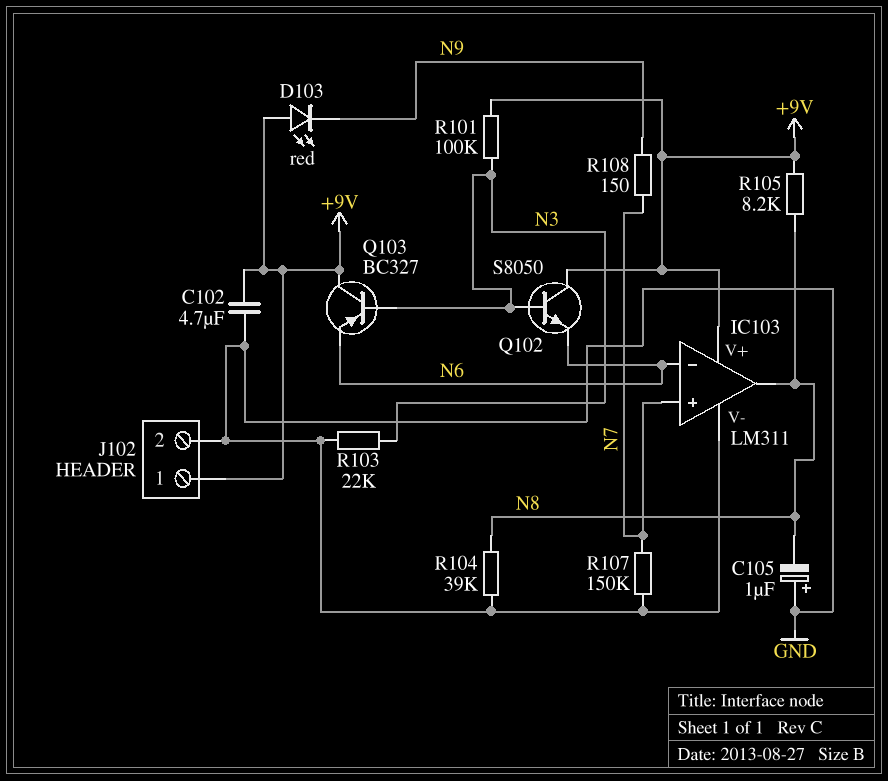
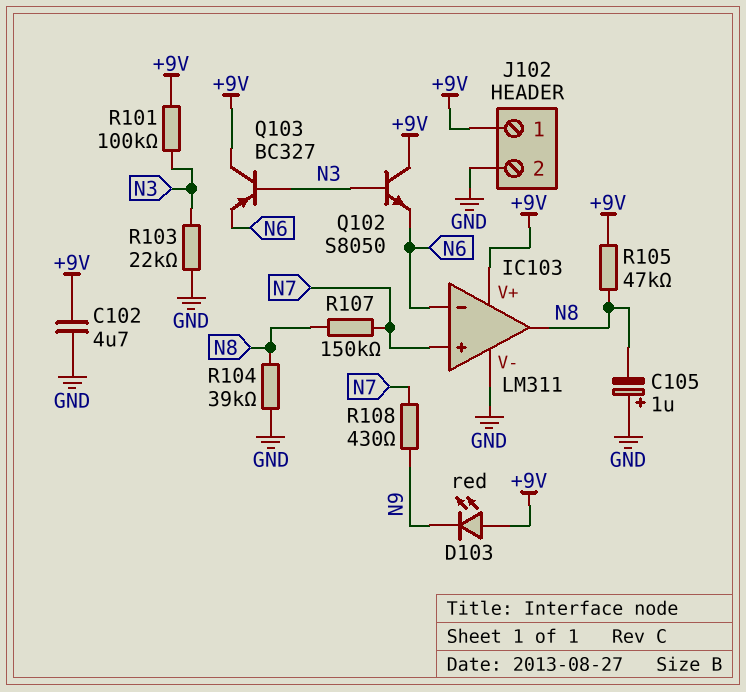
R105: 8.2k (+9V, N8) -> 47k (+9V, N8)
R107: 150k (GND, N7) -> 150k (N7, N8)
R108: 150 (N7, N9) -> 430 (N7, N9)

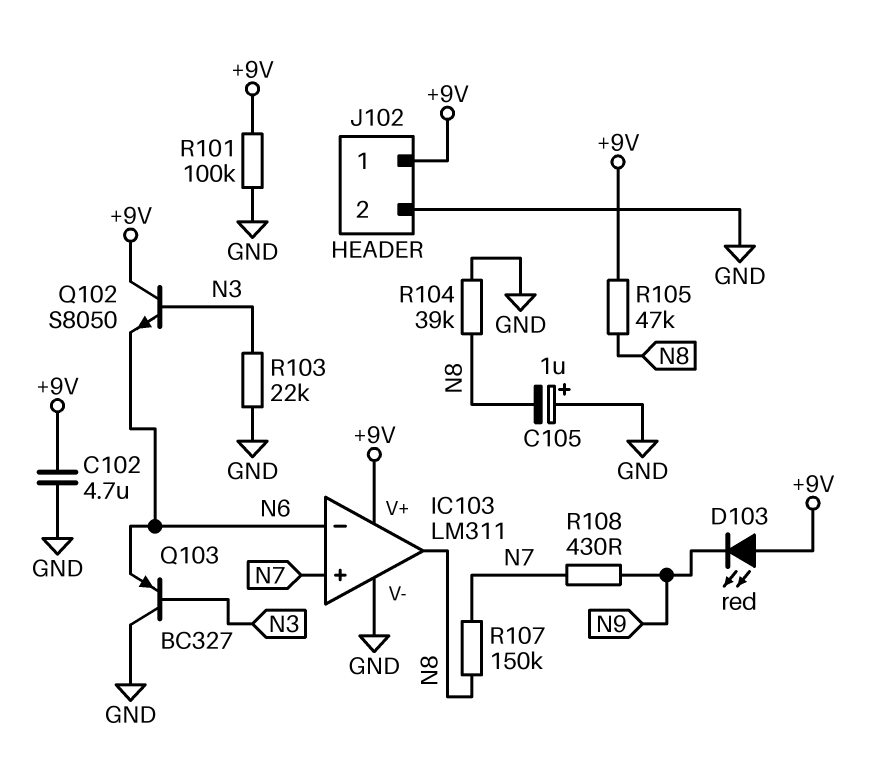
Q103: PNP BC327 (B N3, C +9V, E N6) -> PNP BC327 (B N3, C GND, E N6)
R101: 100k (+9V, N3) -> 100k (+9V, GND)

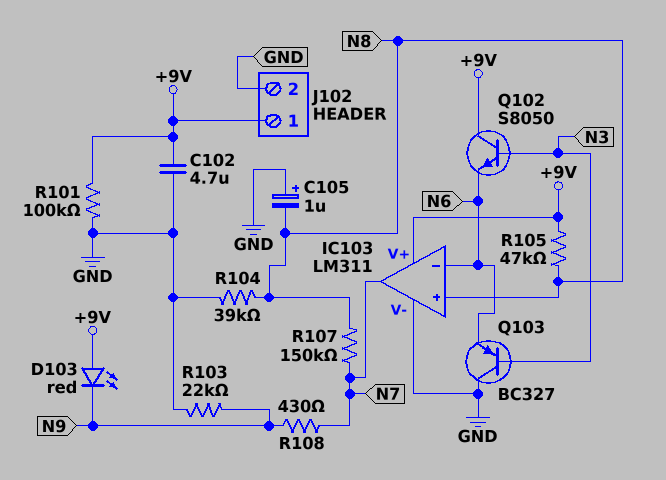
IC103 pin in+: N7 -> N8
IC103 pin out: N8 -> N7
R103: 22k (GND, N3) -> 22k (GND, N9)

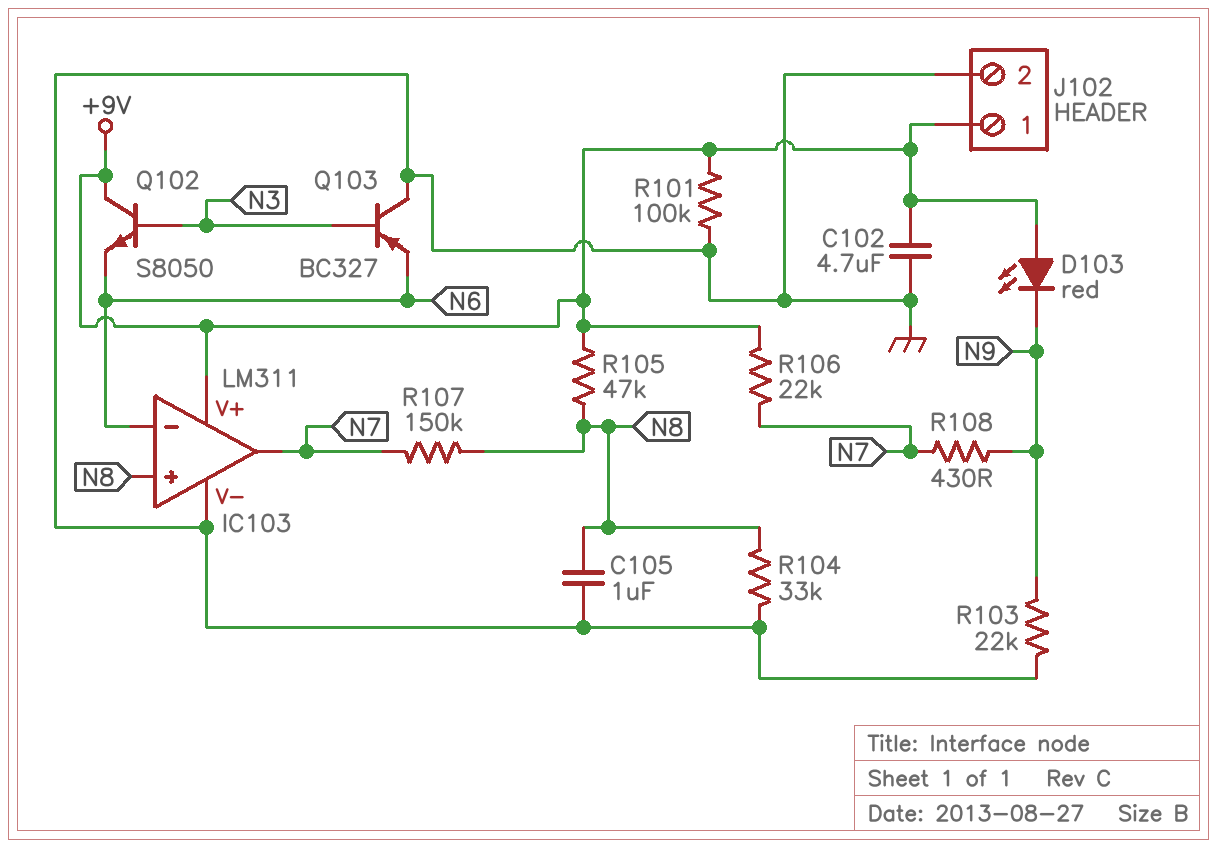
C105: 1uF (plus GND, minus N8) -> 1uF (GND, N8)
R104: 39k (GND, N8) -> 33k (GND, N8)
R106: none -> 22k (+9V, N7)

